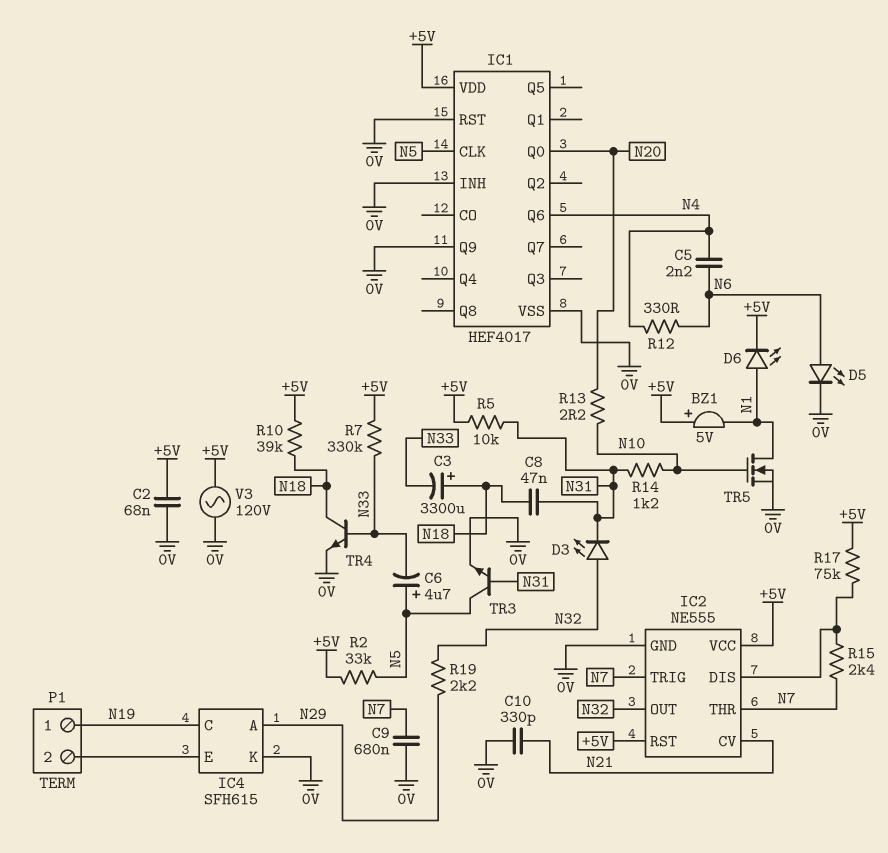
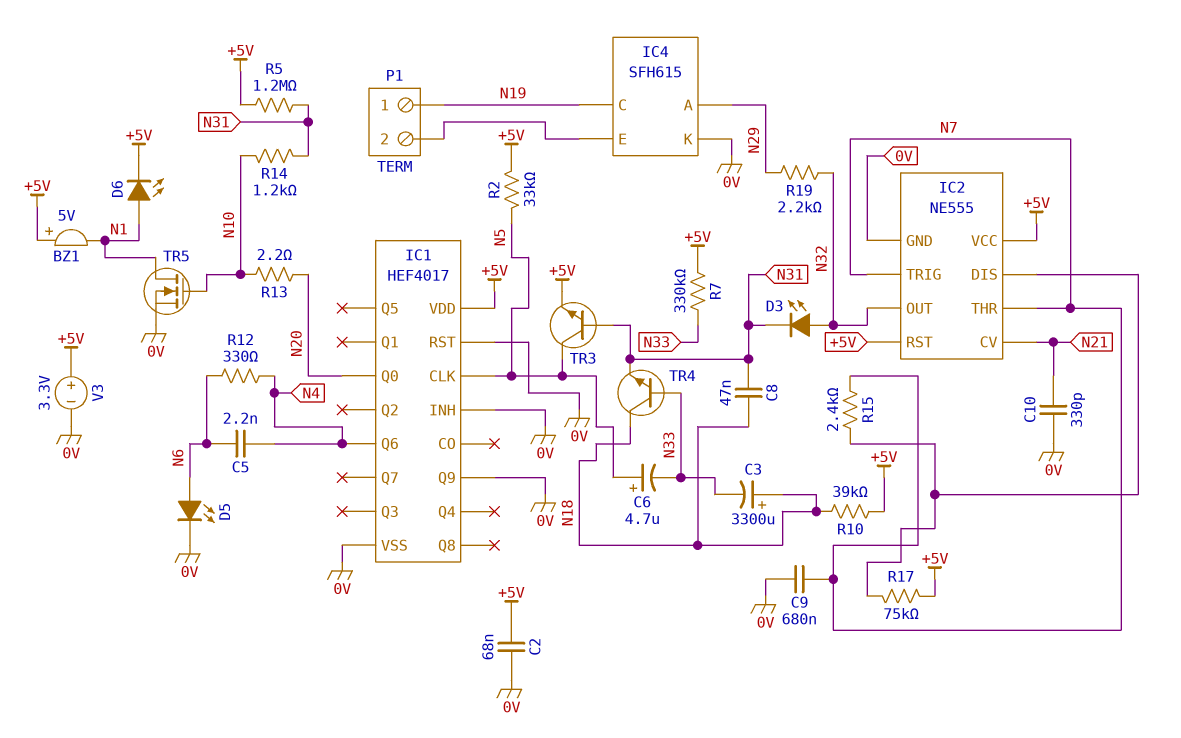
R5: 10k (+5V, N31) -> 1.2M (+5V, N31)
TR3: NPN (B N31, C N5, E 0V) -> NPN (B N31, C N5, E +5V)
TR4: NPN (B N33, C N18, E 0V) -> NPN (B N33, C N18, E N31)
V3: AC 120V (+5V, 0V) -> 3.3V (plus +5V, minus 0V)

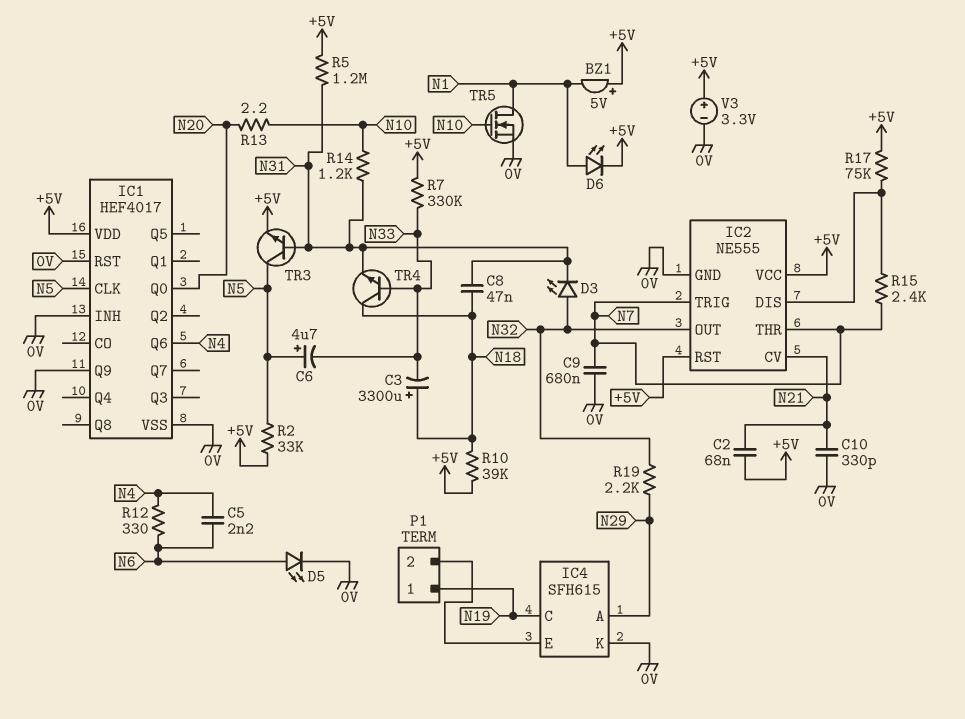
C2: 68nF (+5V, 0V) -> 68nF (+5V, N21)

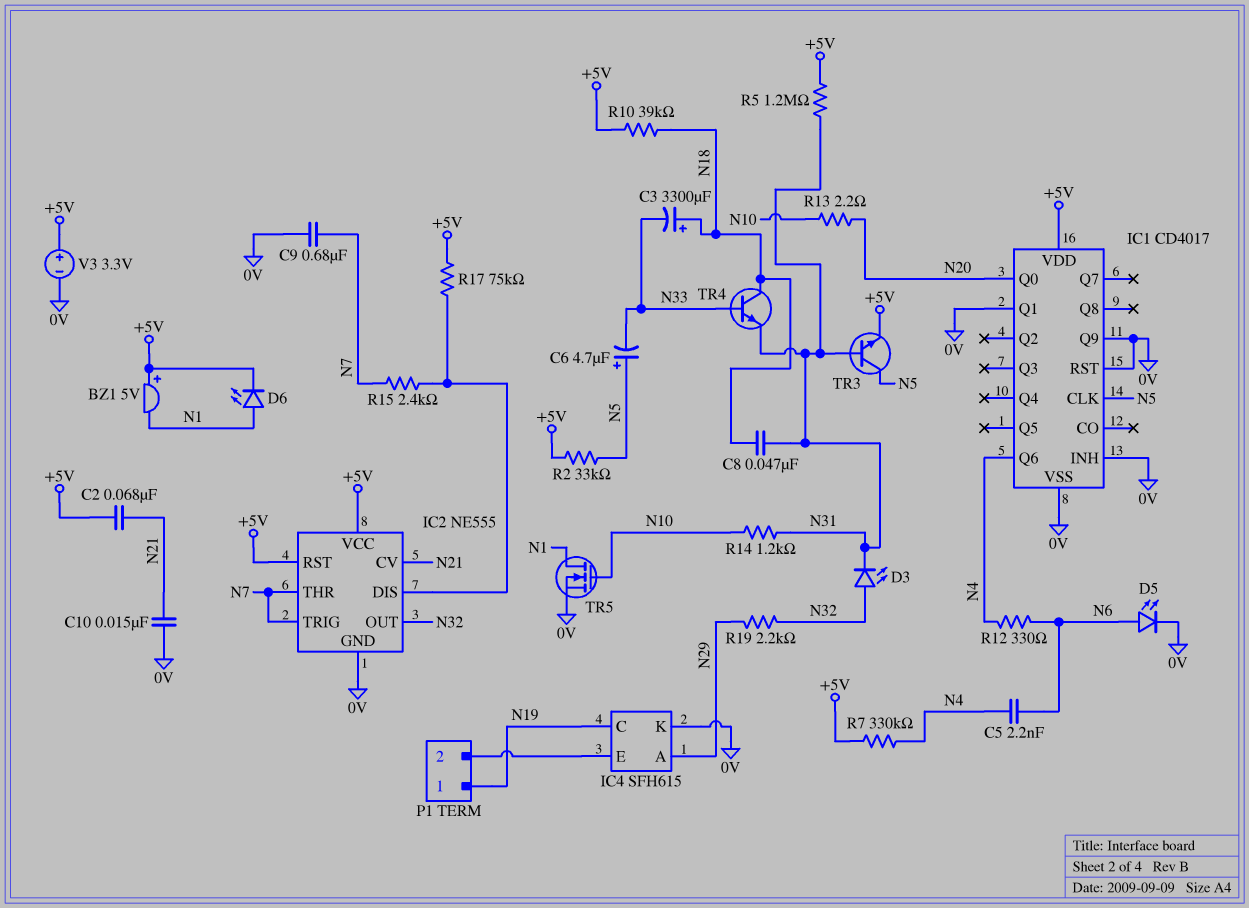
C10: 330pF (0V, N21) -> 15nF (0V, N21)
IC1: HEF4017 -> CD4017
IC1 pin Q1: none -> 0V
R7: 330k (+5V, N33) -> 330k (+5V, N4)

